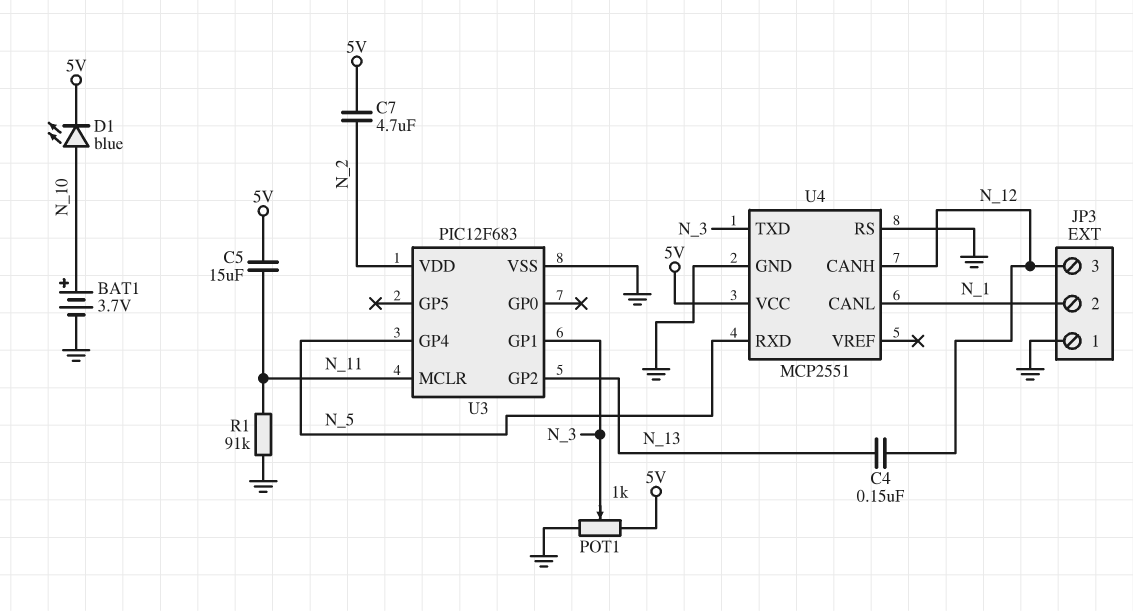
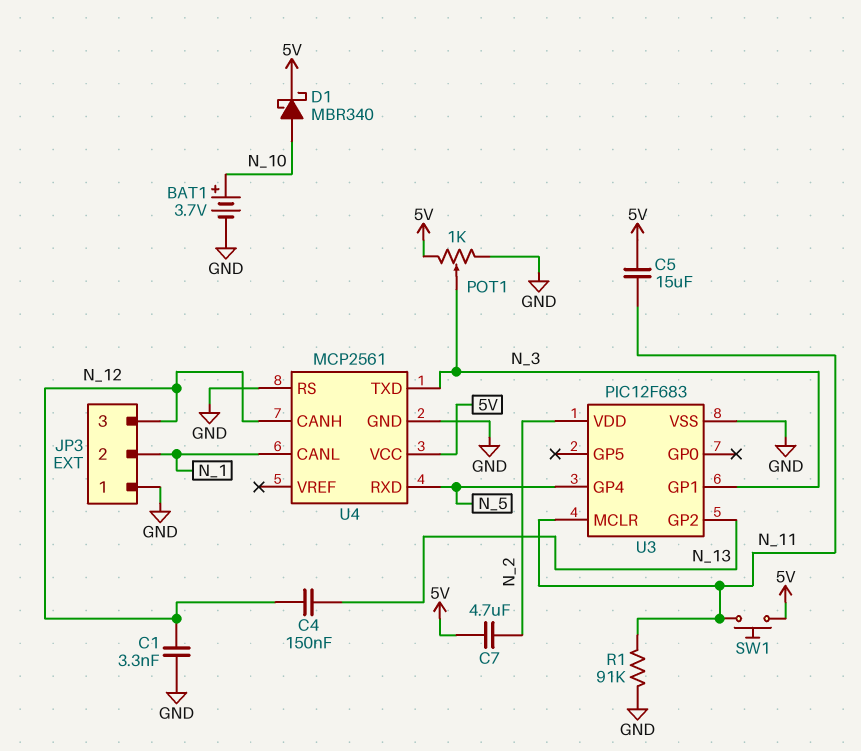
C1: none -> 3.3nF (GND, N_12)
D1: LED blue (A N_10, K 5V) -> schottky MBR340 (A N_10, K 5V)
SW1: none -> button (5V, N_11)
U4: MCP2551 -> MCP2561

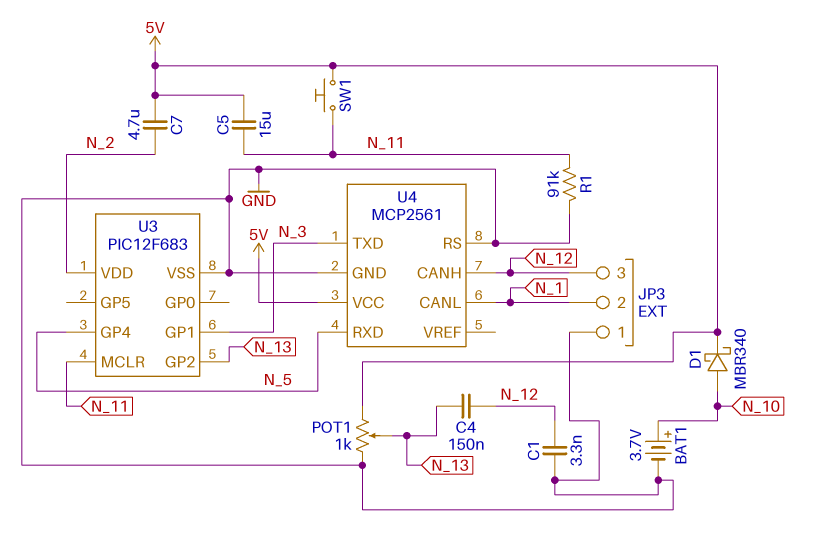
POT1: 1k (5V, GND, wiper N_3) -> 1k (5V, GND, wiper N_13)

